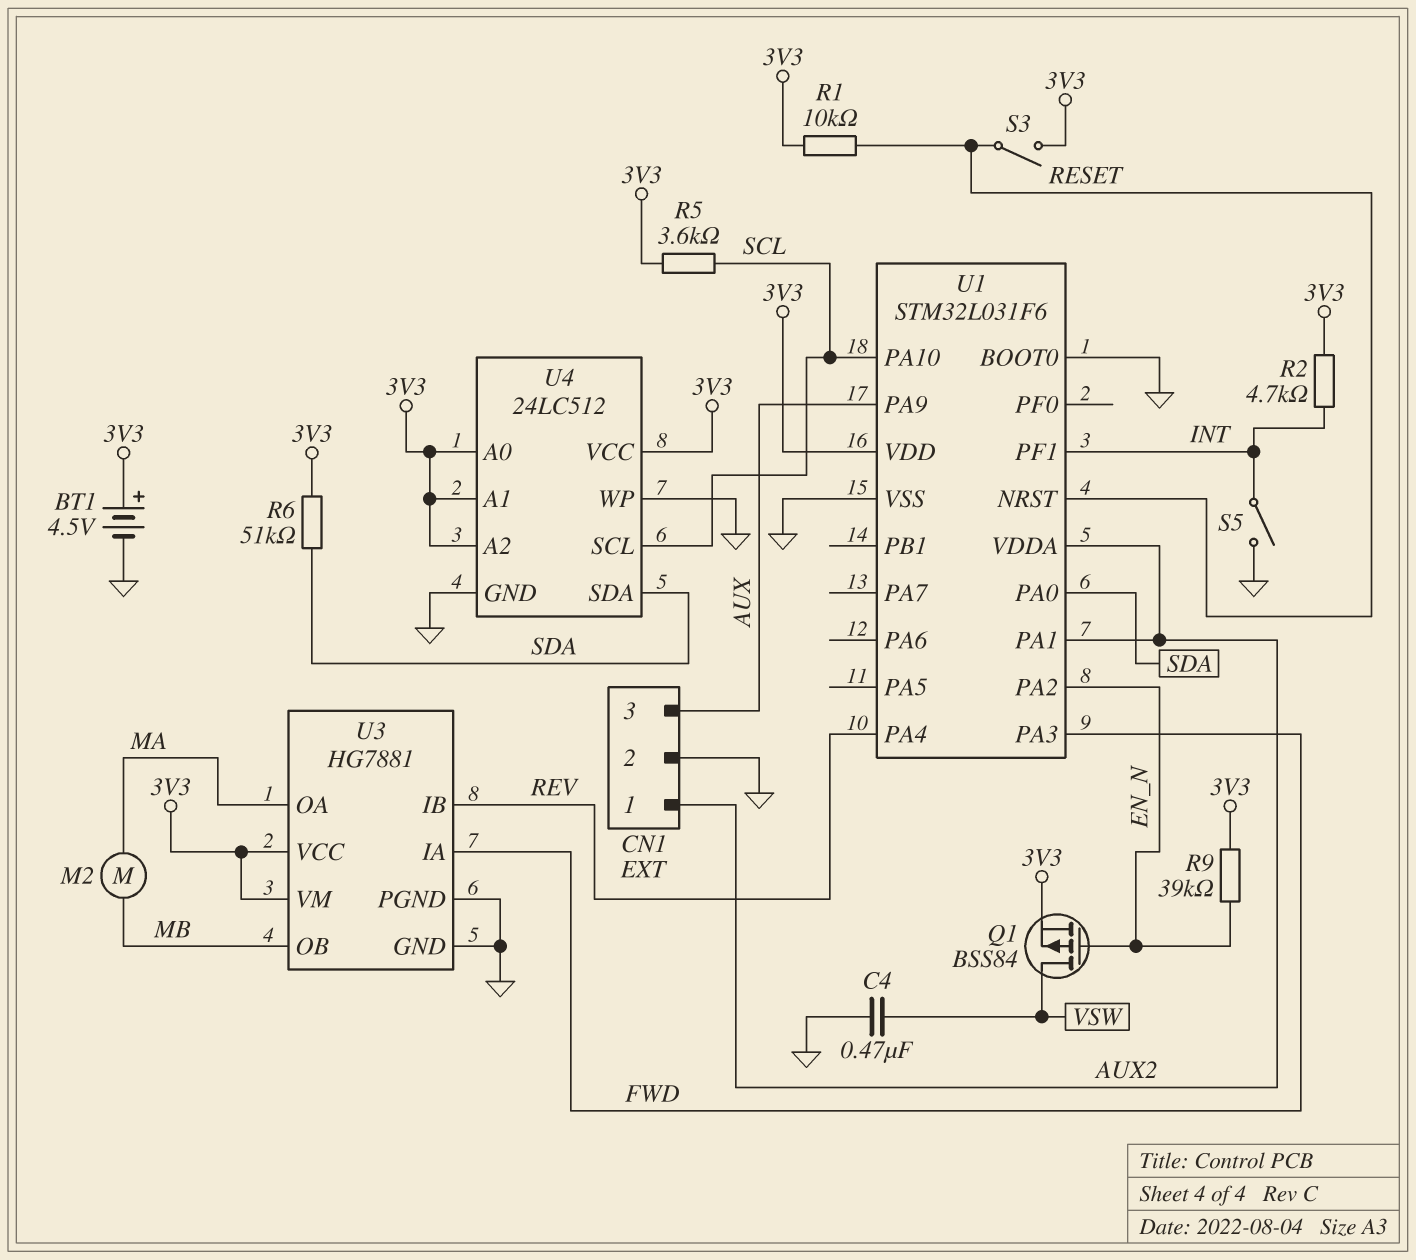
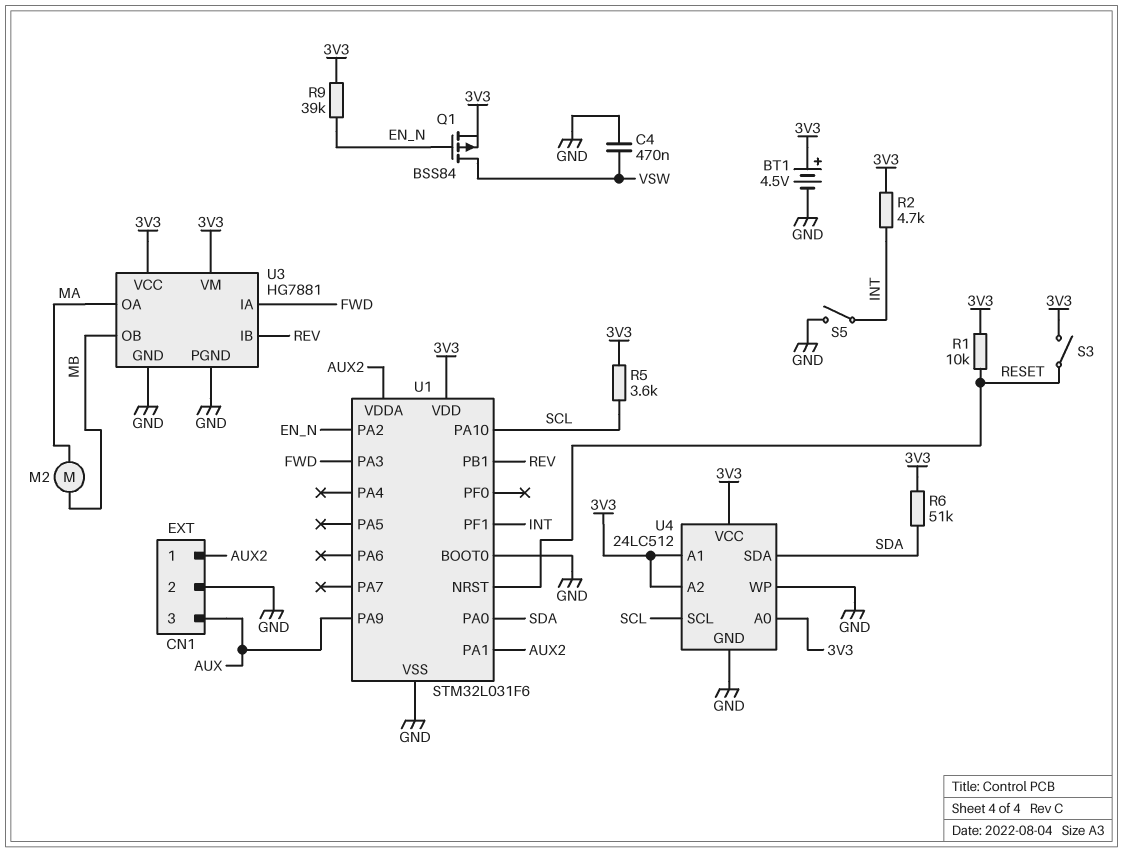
U1 pin PA4: REV -> none
U1 pin PB1: none -> REV

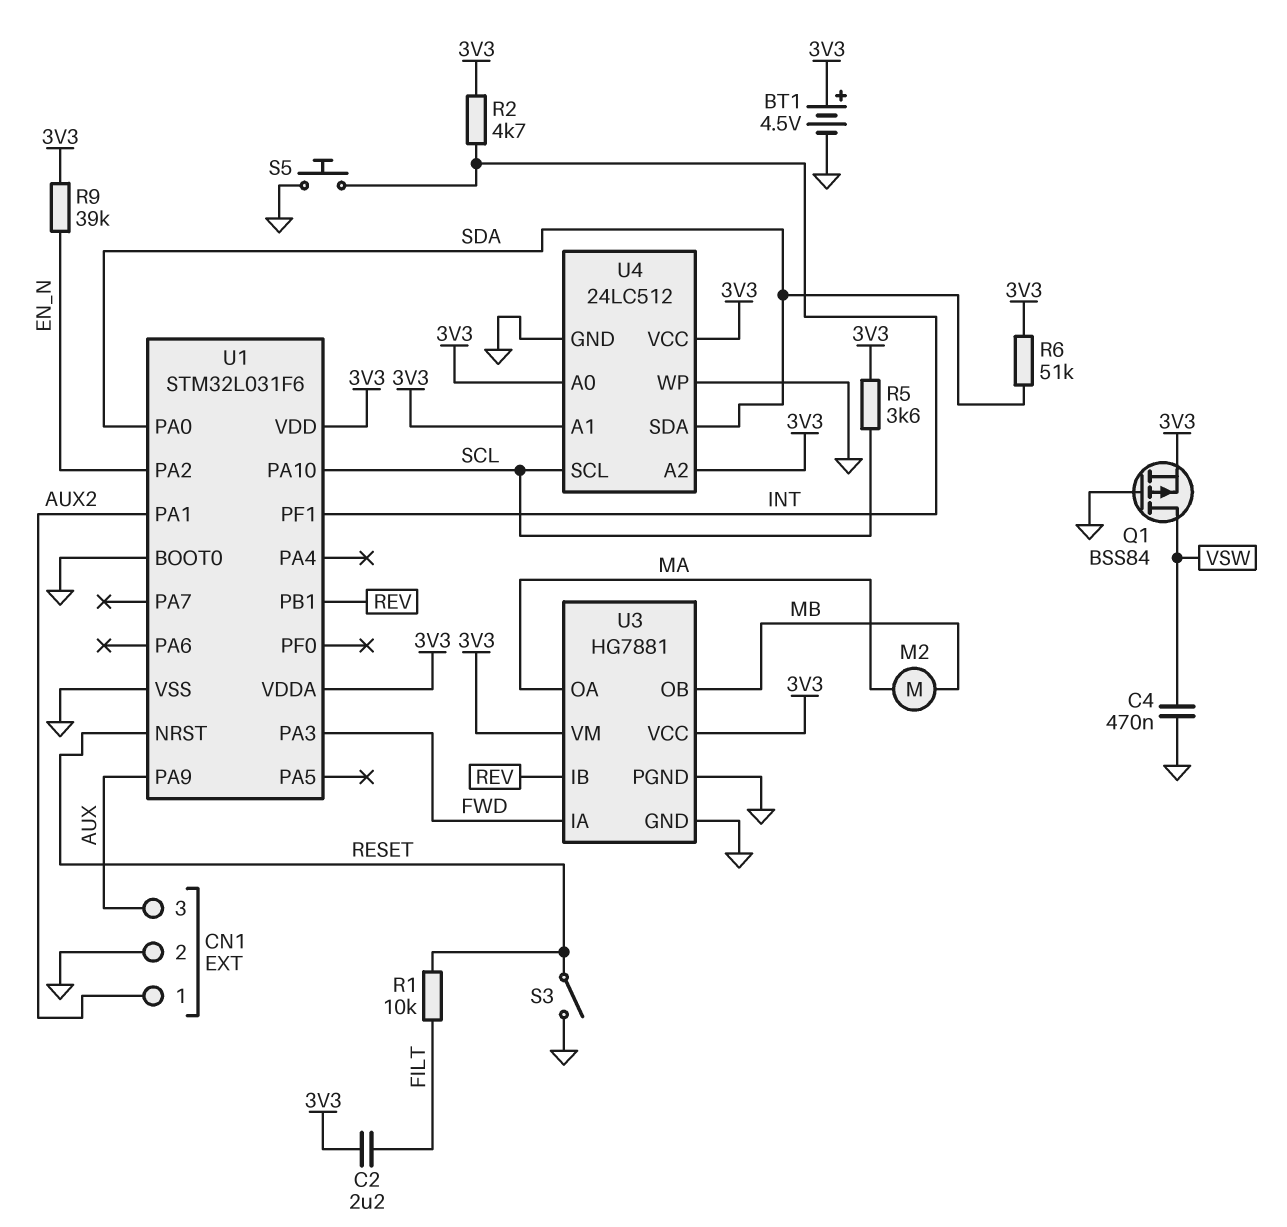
C2: none -> 2.2uF (3V3, FILT)
Q1: PMOS BSS84 (G EN_N, D VSW, S 3V3) -> PMOS BSS84 (G GND, D VSW, S 3V3)
R1: 10k (3V3, RESET) -> 10k (FILT, RESET)
S3: switch (3V3, RESET) -> switch (GND, RESET)
S5: switch (GND, INT) -> button (GND, INT)
U1 pin VDDA: AUX2 -> 3V3

